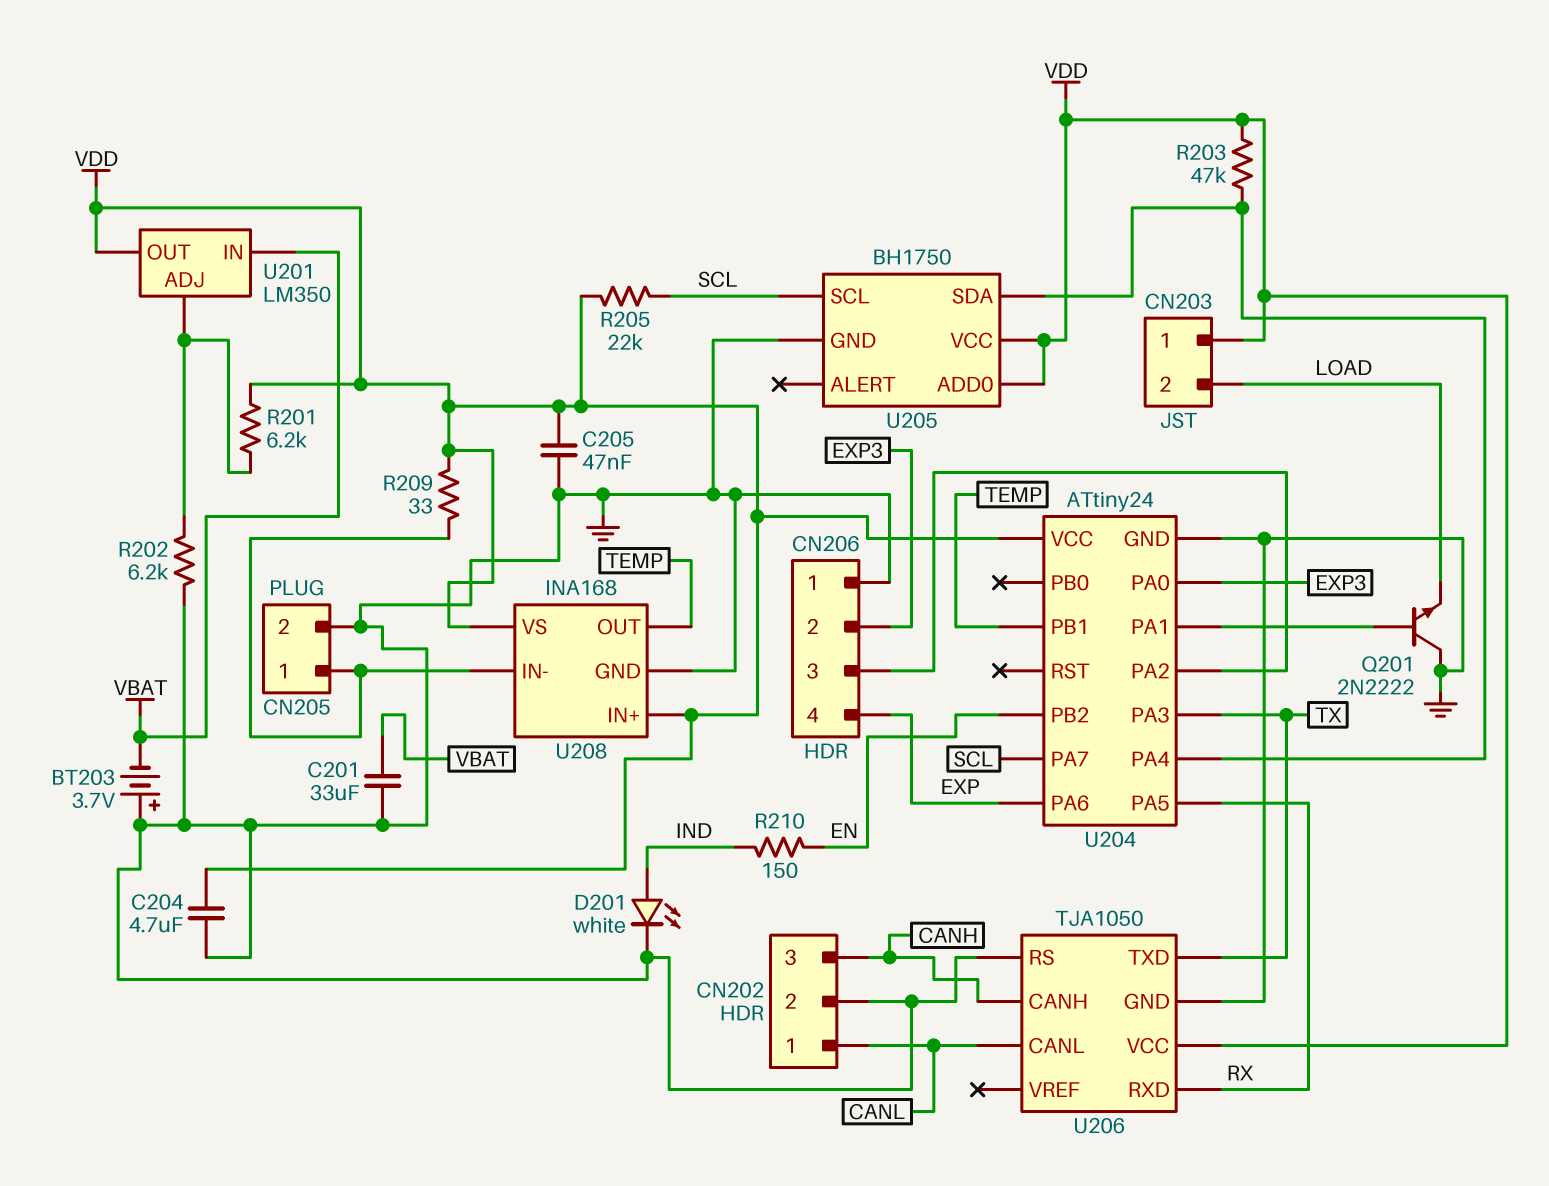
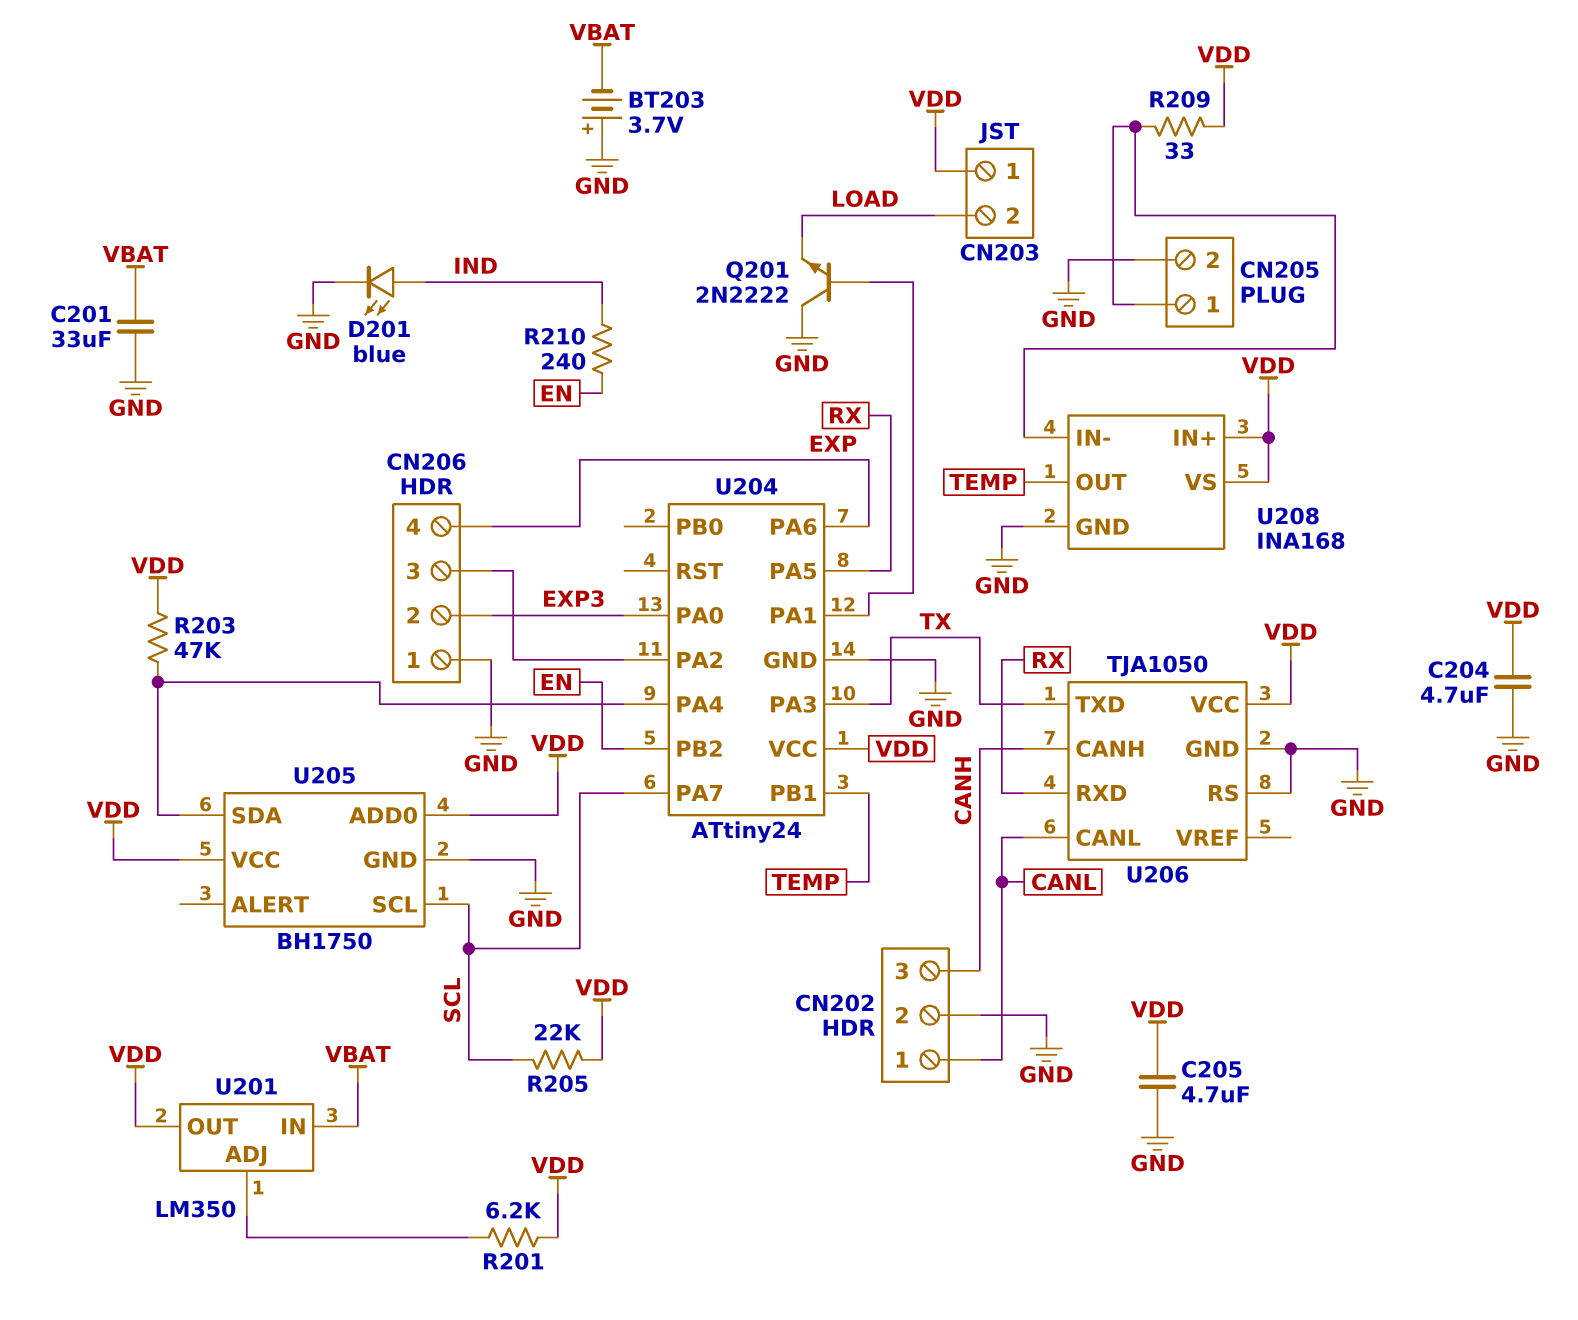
C205: 47nF (GND, VDD) -> 4.7uF (GND, VDD)
D201: LED white (A IND, K GND) -> LED blue (A IND, K GND)
R202: 6.2k (GND, U201/ADJ) -> none
R210: 150 (EN, IND) -> 240 (EN, IND)

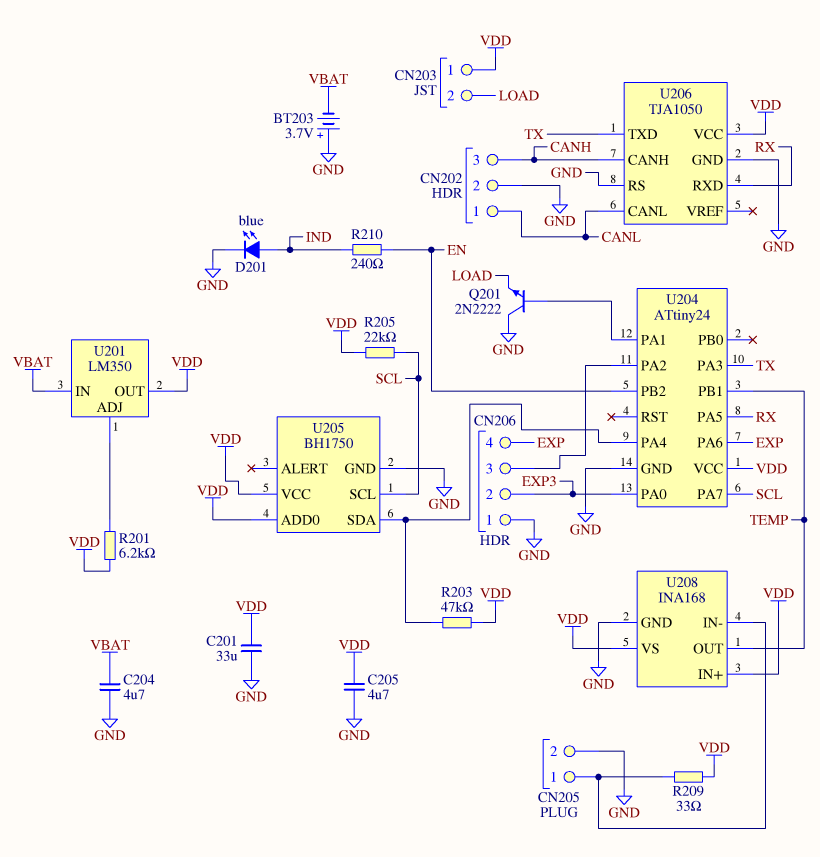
C201: 33uF (GND, VBAT) -> 33uF (GND, VDD)
C204: 4.7uF (GND, VDD) -> 4.7uF (GND, VBAT)

